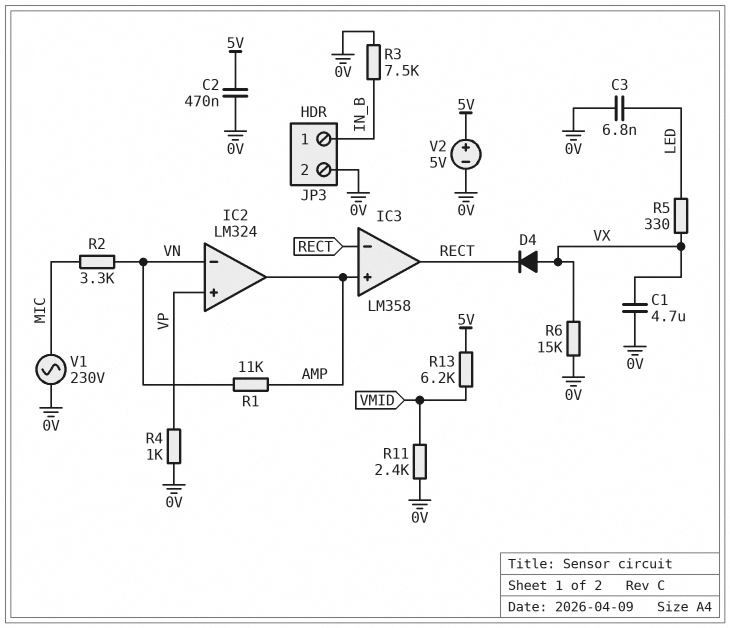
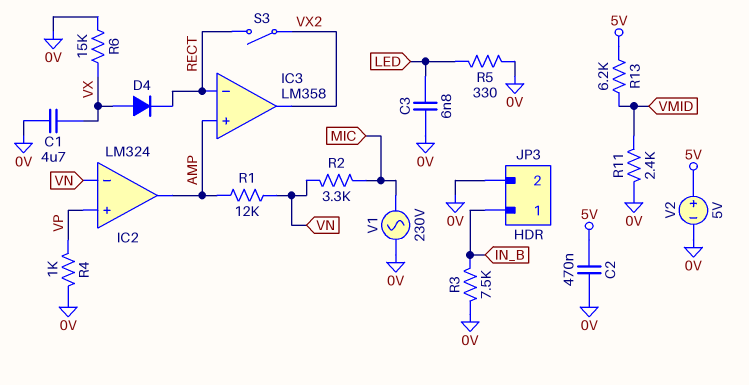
IC3 pin out: RECT -> VX2
R1: 11k (AMP, VN) -> 12k (AMP, VN)
R5: 330 (LED, VX) -> 330 (0V, LED)
S3: none -> switch (RECT, VX2)

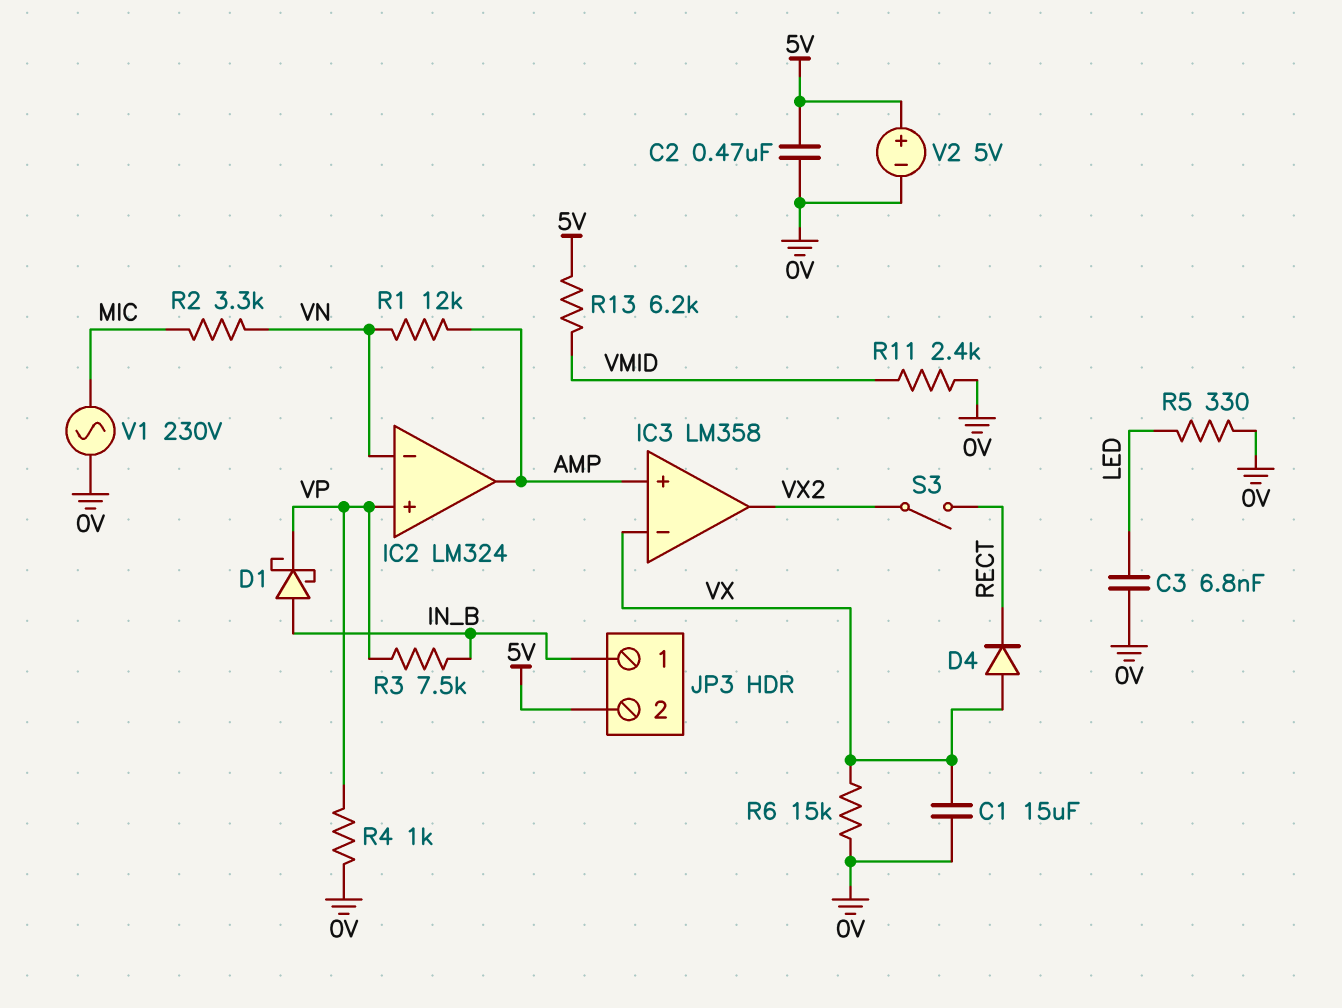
C1: 4.7uF (0V, VX) -> 15uF (0V, VX)
D1: none -> schottky (A IN_B, K VP)
IC3 pin in-: RECT -> VX
JP3 pin 2: 0V -> 5V
R3: 7.5k (0V, IN_B) -> 7.5k (IN_B, VP)

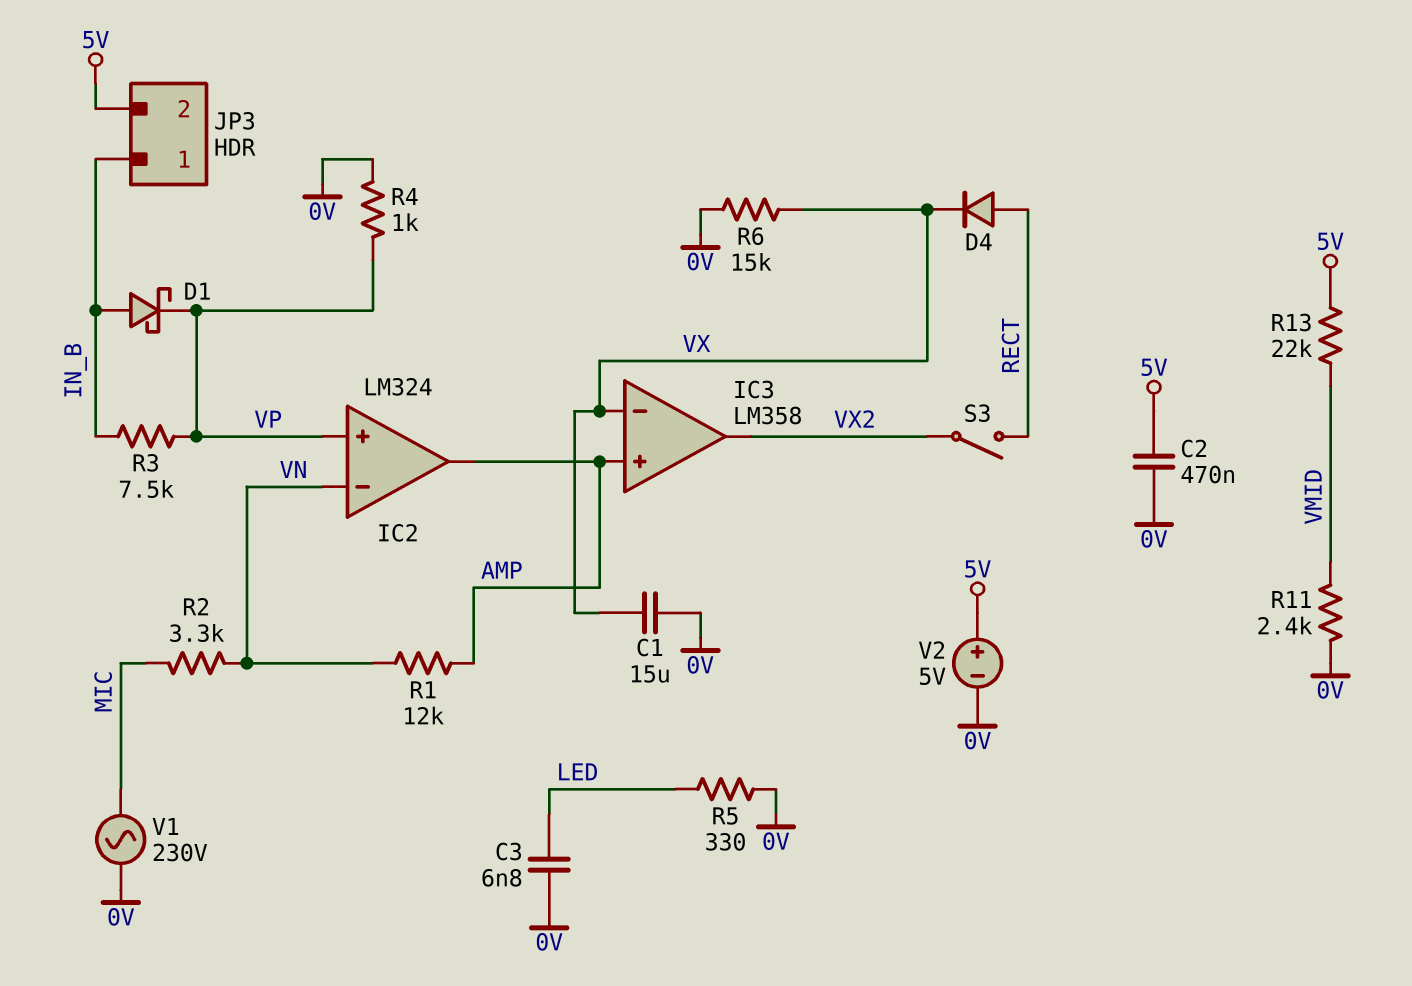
D4: diode (A VX, K RECT) -> diode (A RECT, K VX)
R13: 6.2k (5V, VMID) -> 22k (5V, VMID)

